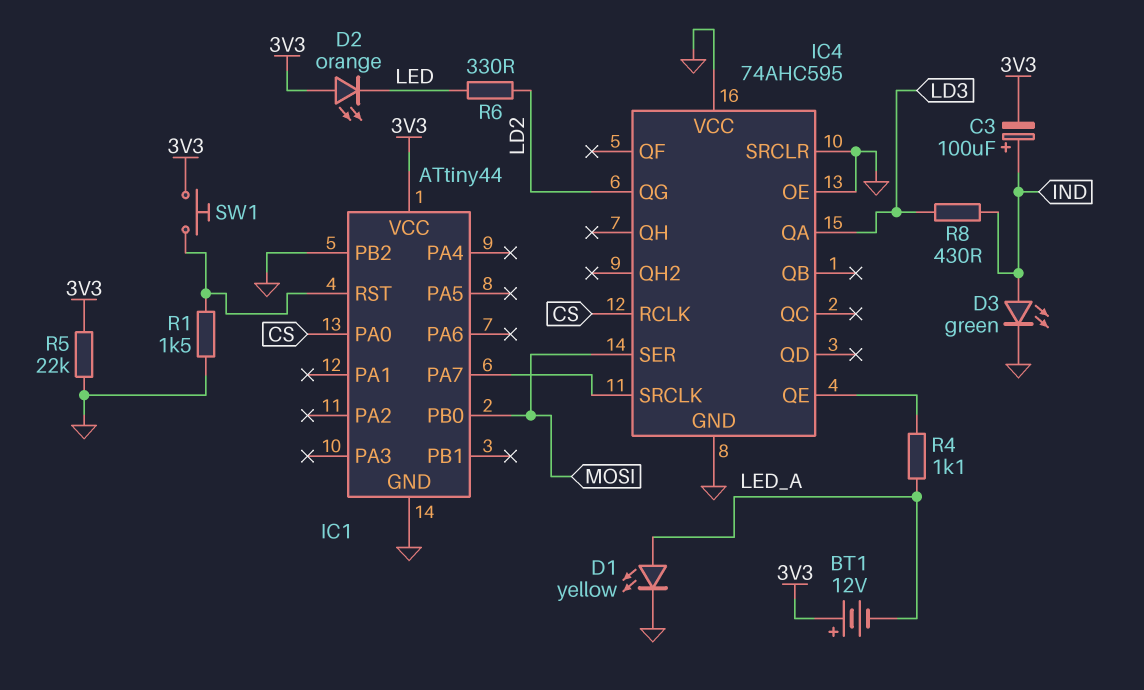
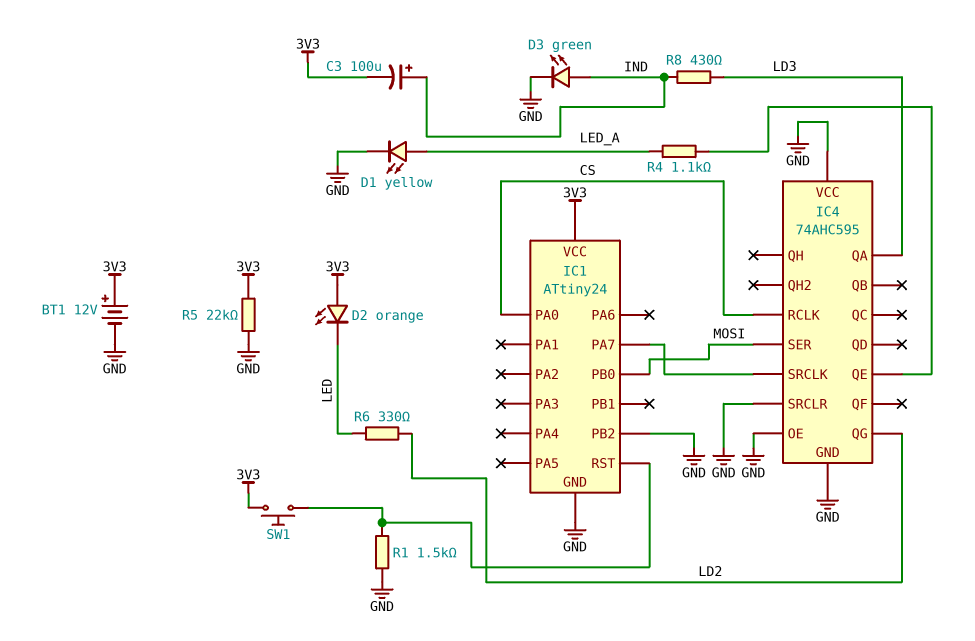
BT1: 12V (plus 3V3, minus LED_A) -> 12V (plus 3V3, minus GND)
IC1: ATtiny44 -> ATtiny24

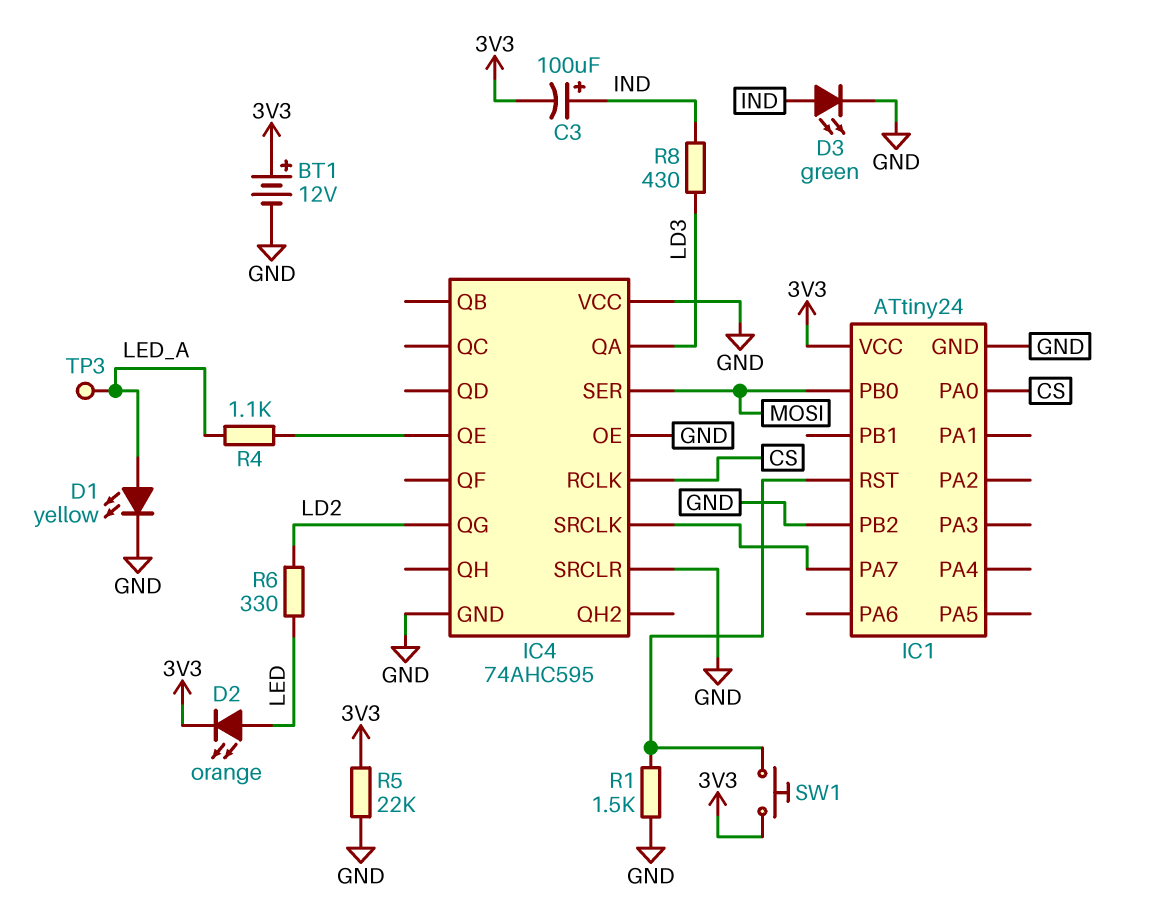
D2: LED orange (A 3V3, K LED) -> LED orange (A LED, K 3V3)
TP3: none -> test point (LED_A)

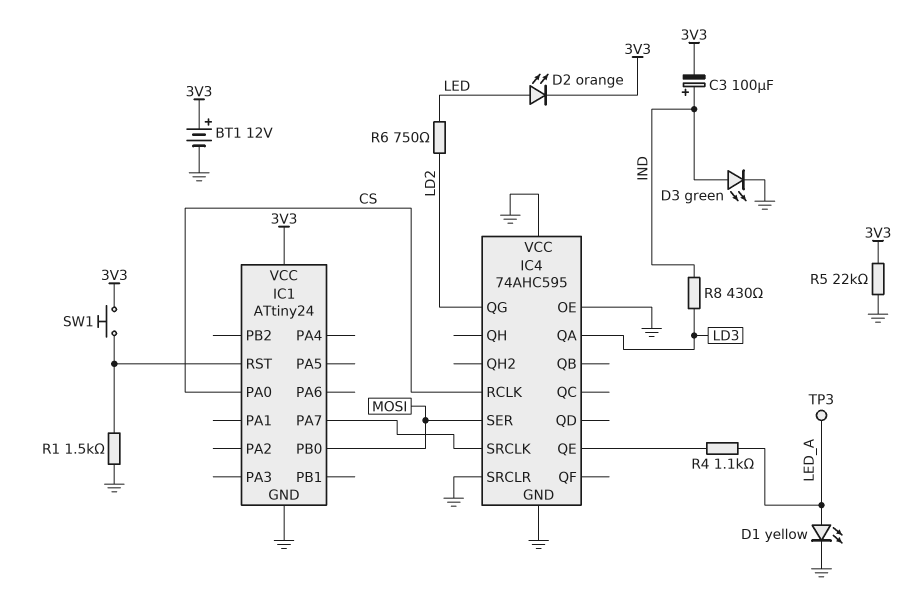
IC1 pin PB2: GND -> none
R6: 330 (LD2, LED) -> 750 (LD2, LED)

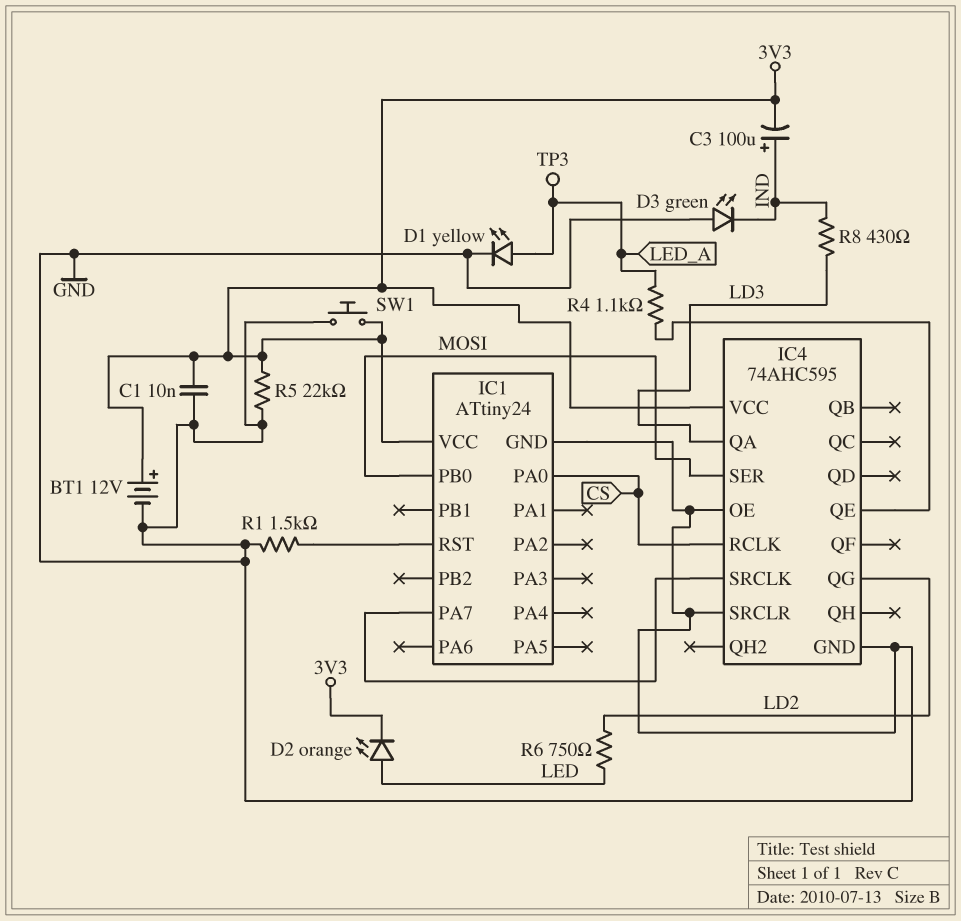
C1: none -> 10nF (3V3, GND)
D3: LED green (A IND, K GND) -> LED green (A GND, K IND)
IC4 pin VCC: GND -> 3V3
SW1: button (3V3, IC1/RST) -> button (3V3, GND)

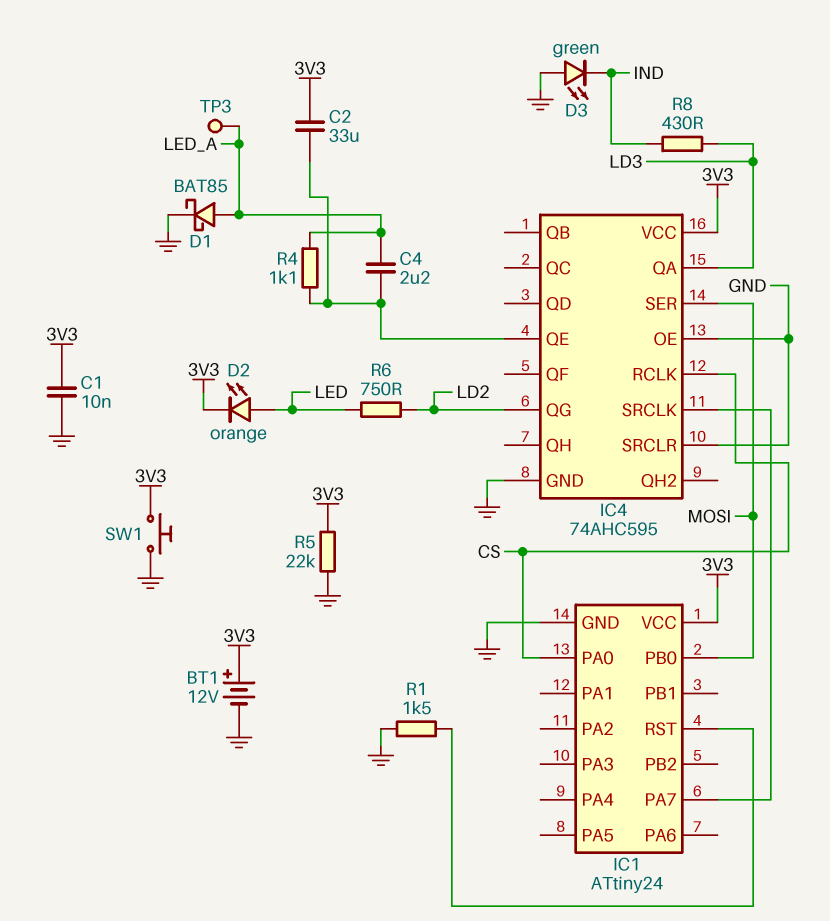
C2: none -> 33uF (3V3, IC4/QE)
C3: 100uF (plus IND, minus 3V3) -> none
C4: none -> 2.2uF (IC4/QE, LED_A)
D1: LED yellow (A LED_A, K GND) -> schottky BAT85 (A LED_A, K GND)

